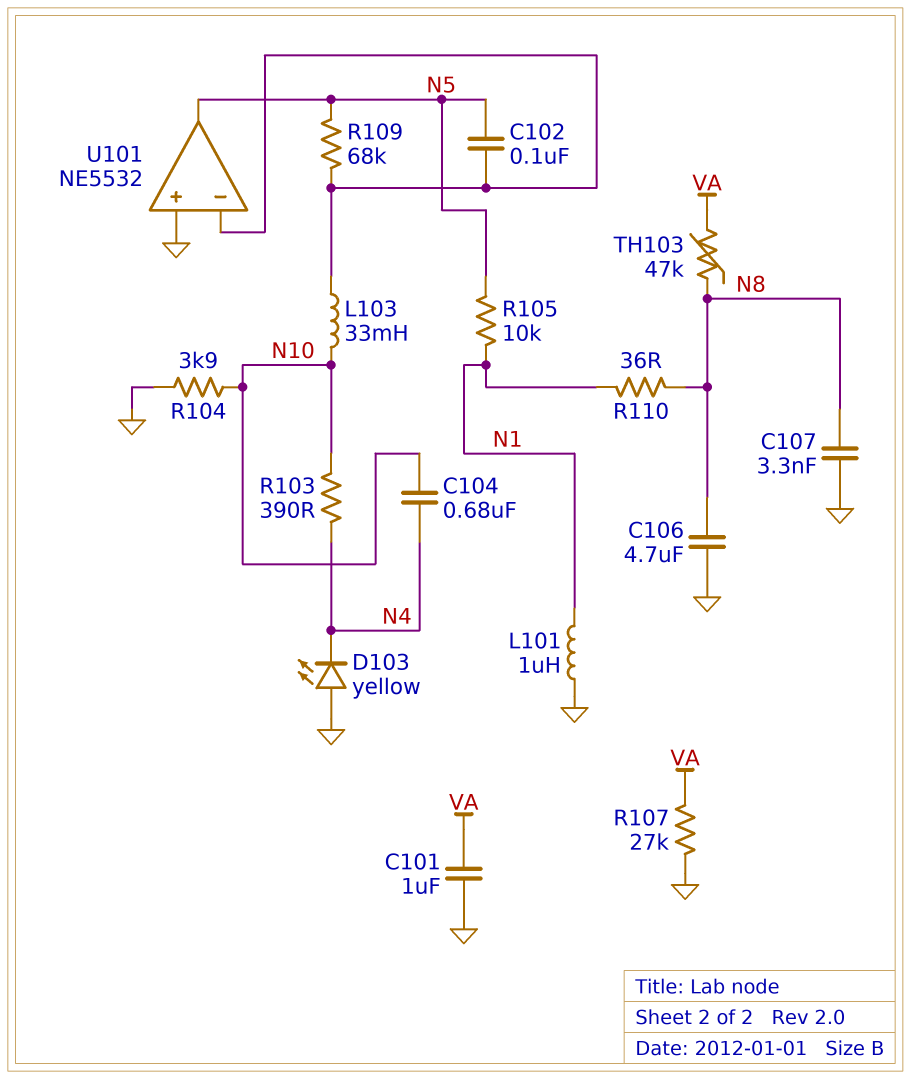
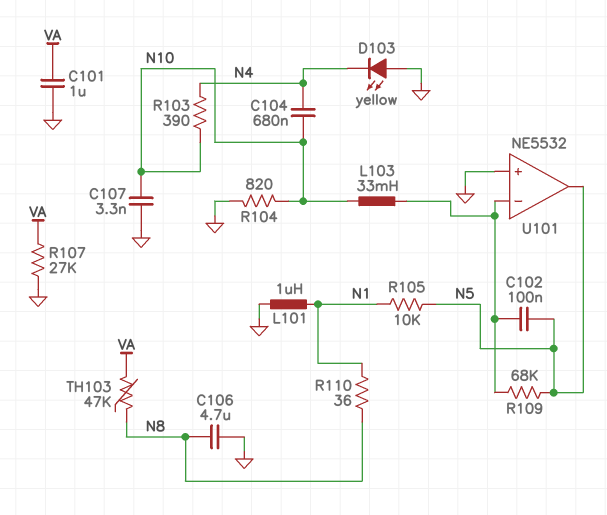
C107: 3.3nF (GND, N8) -> 3.3nF (GND, N10)
R104: 3.9k (GND, N10) -> 820 (GND, N10)

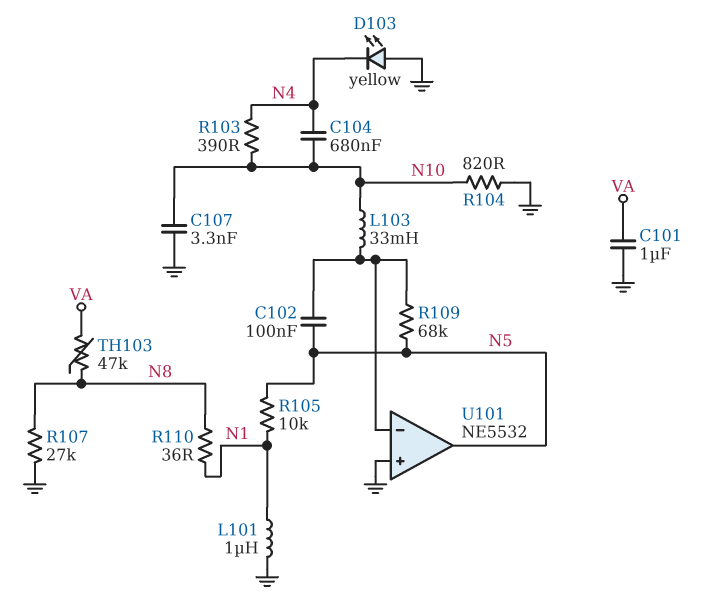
C106: 4.7uF (GND, N8) -> none
R107: 27k (GND, VA) -> 27k (GND, N8)

